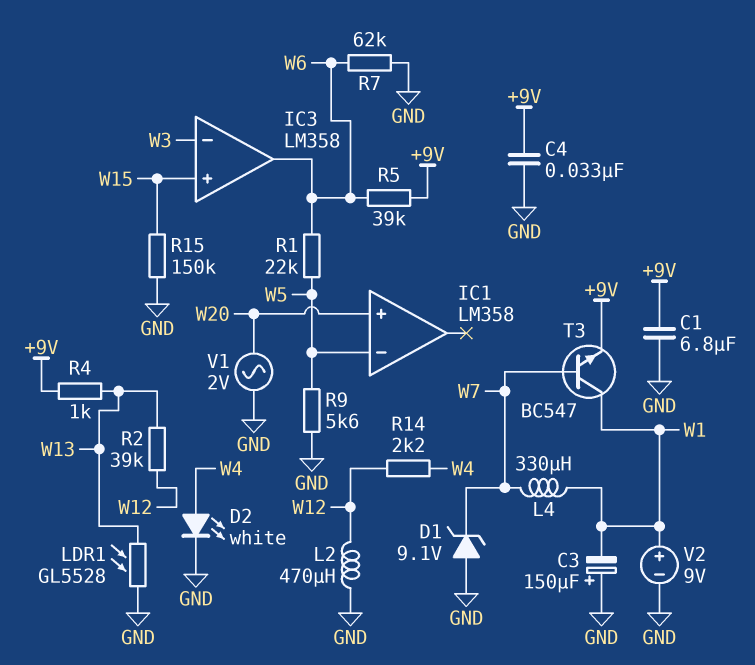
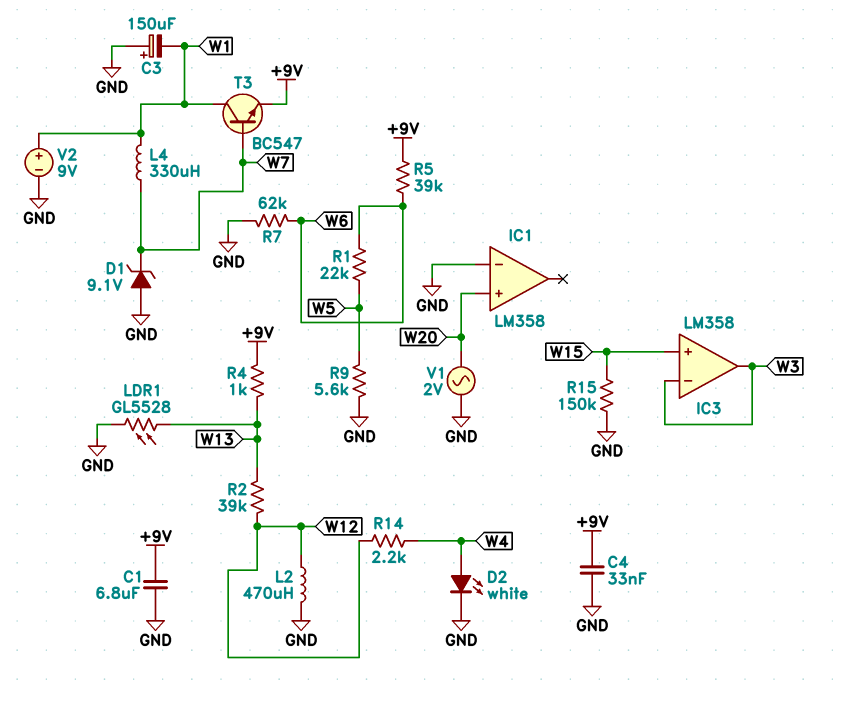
IC1 pin in-: W5 -> GND
IC3 pin out: W6 -> W3

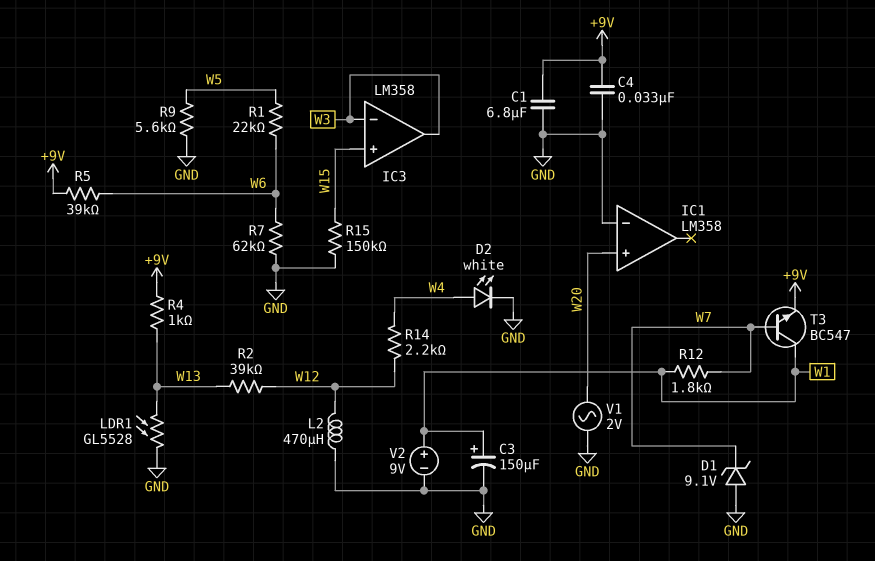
C3: 150uF (plus GND, minus W1) -> 150uF (plus W1, minus GND)
L4: 330uH (W1, W7) -> none
R12: none -> 1.8k (W1, W7)

